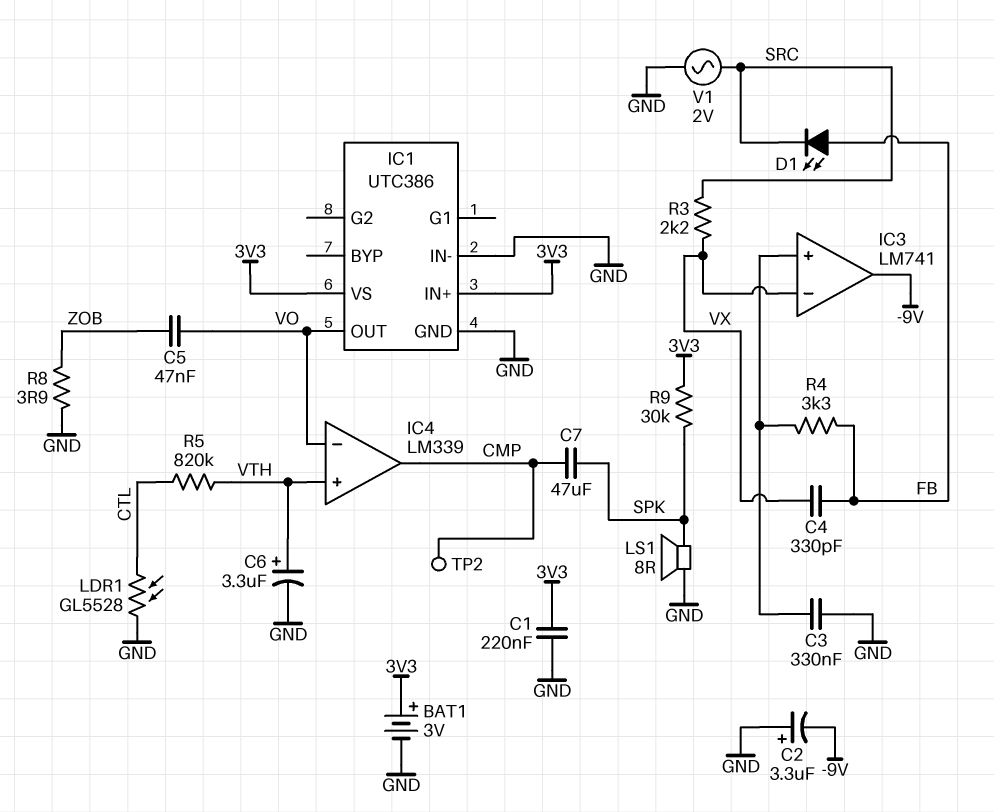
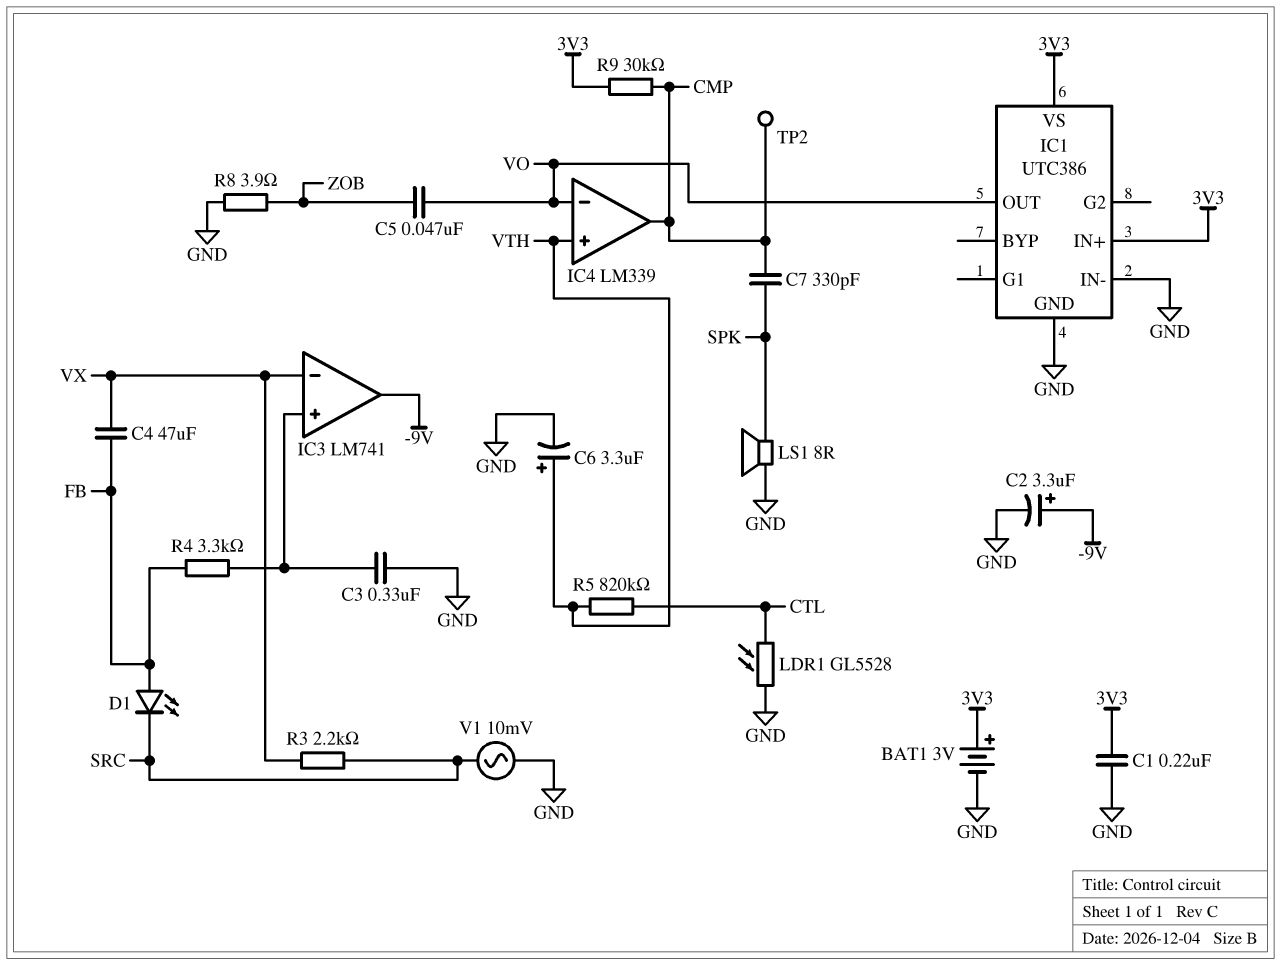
C2: 3.3uF (plus GND, minus -9V) -> 3.3uF (plus -9V, minus GND)
C4: 330pF (FB, VX) -> 47uF (FB, VX)
C7: 47uF (CMP, SPK) -> 330pF (CMP, SPK)
R9: 30k (3V3, SPK) -> 30k (3V3, CMP)
V1: AC 2V (GND, SRC) -> AC 10mV (GND, SRC)

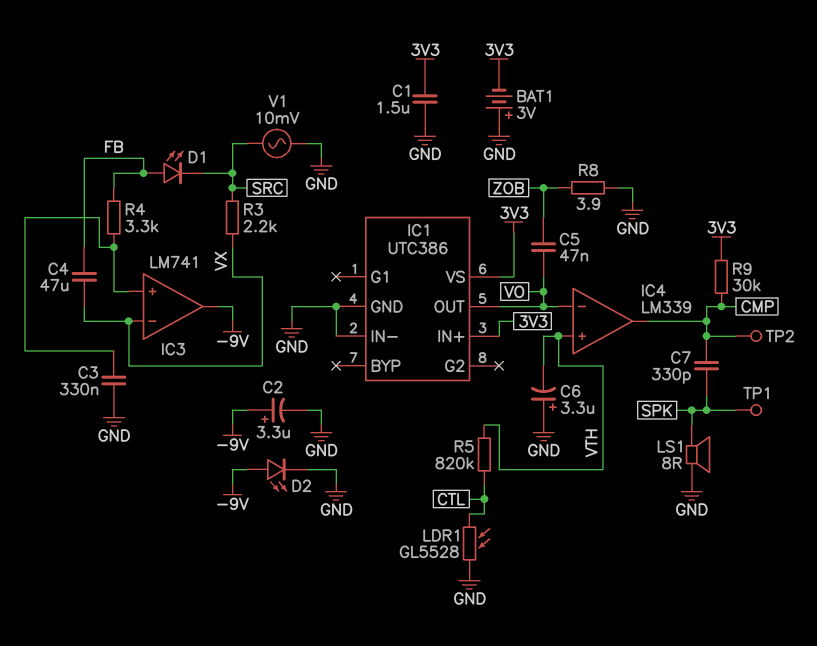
BAT1: 3V (plus 3V3, minus GND) -> 3V (plus GND, minus 3V3)
C1: 220nF (3V3, GND) -> 1.5uF (3V3, GND)
C6: 3.3uF (plus VTH, minus GND) -> 3.3uF (plus GND, minus VTH)
D2: none -> LED (A -9V, K GND)
TP1: none -> test point (SPK)

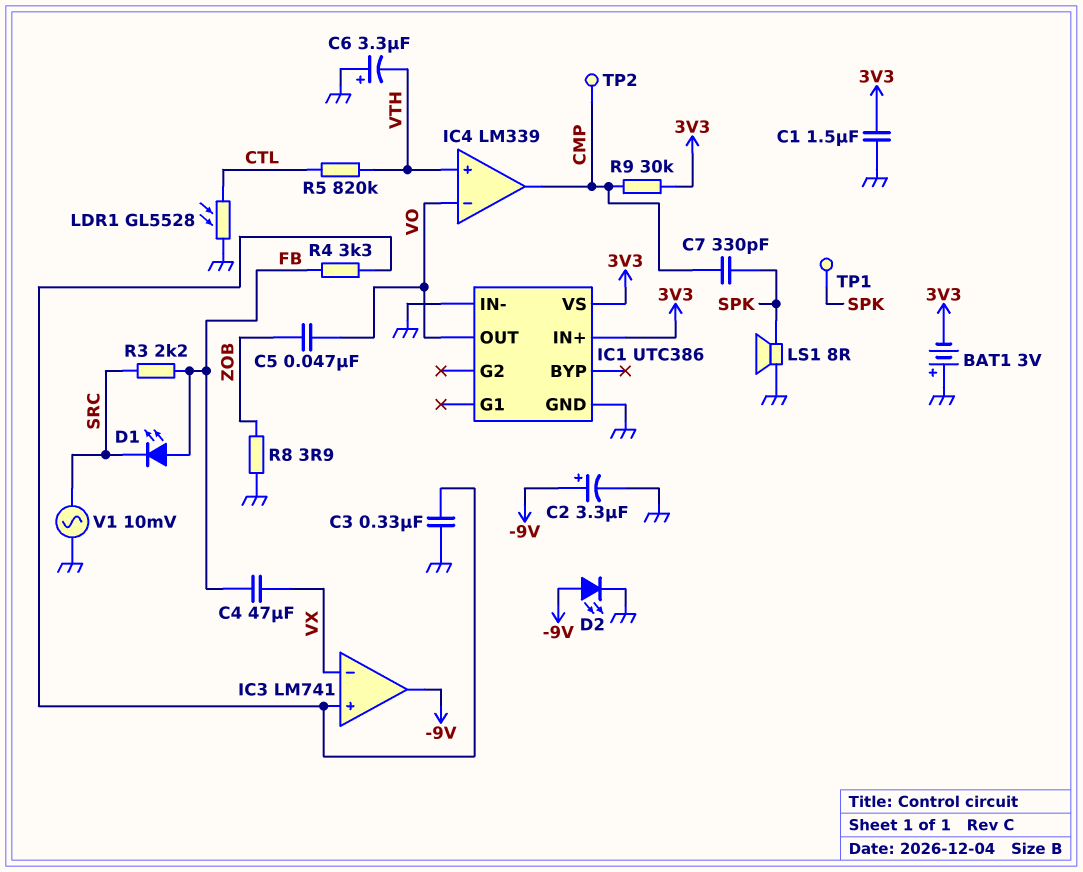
R3: 2.2k (SRC, VX) -> 2.2k (FB, SRC)

